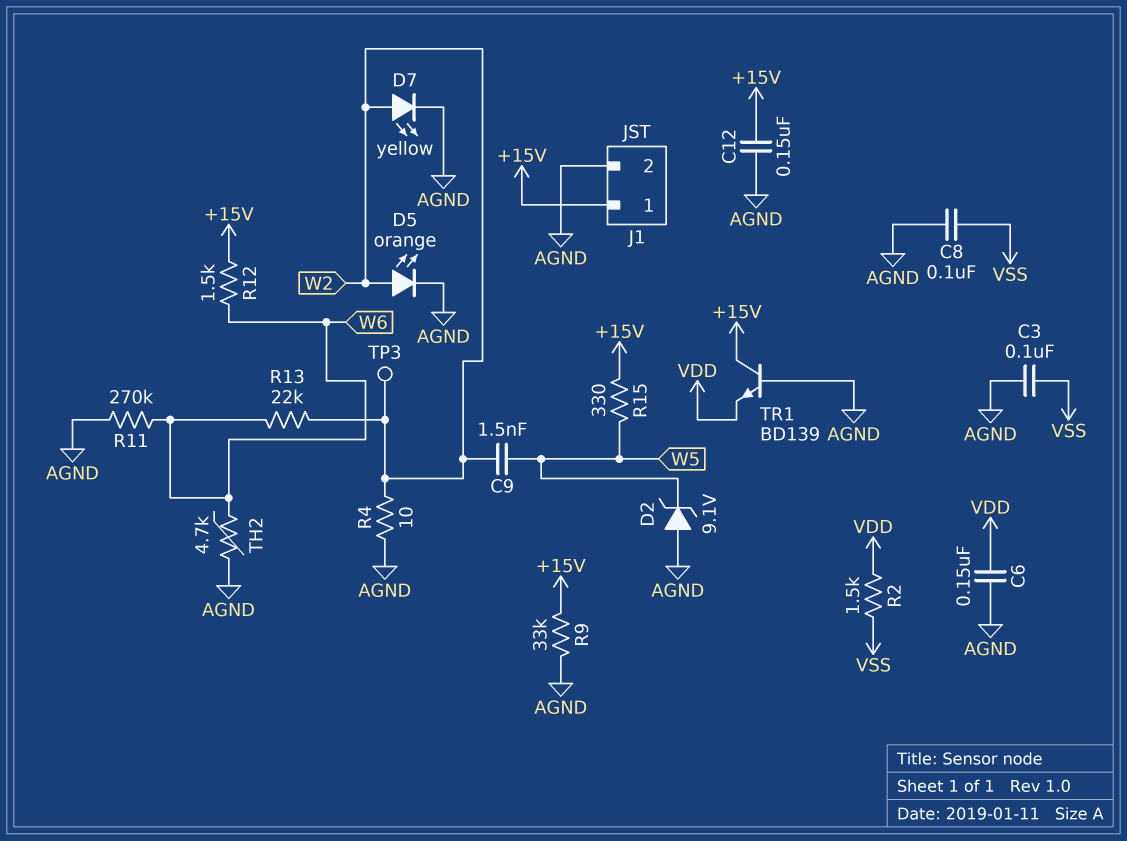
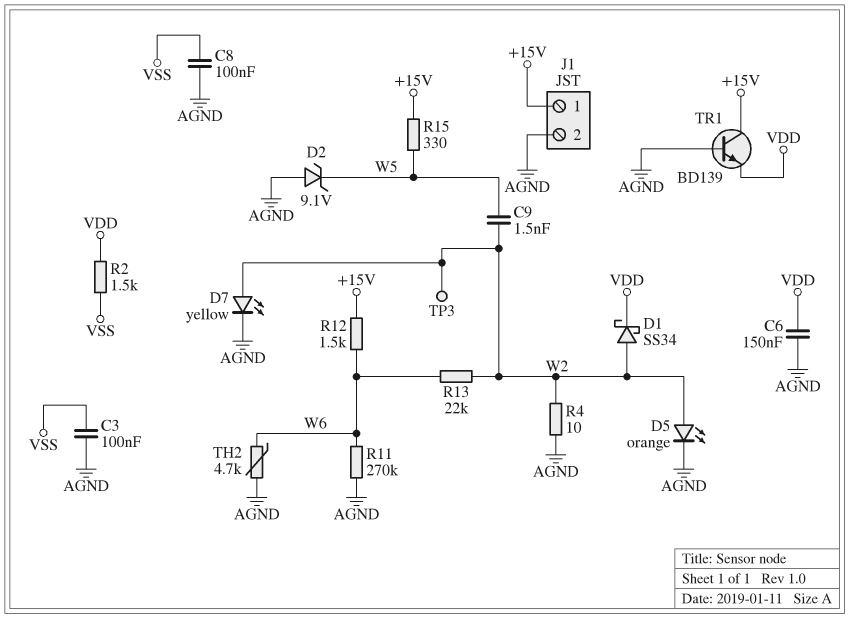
C12: 150nF (+15V, AGND) -> none
D1: none -> schottky SS34 (A W2, K VDD)
R9: 33k (+15V, AGND) -> none

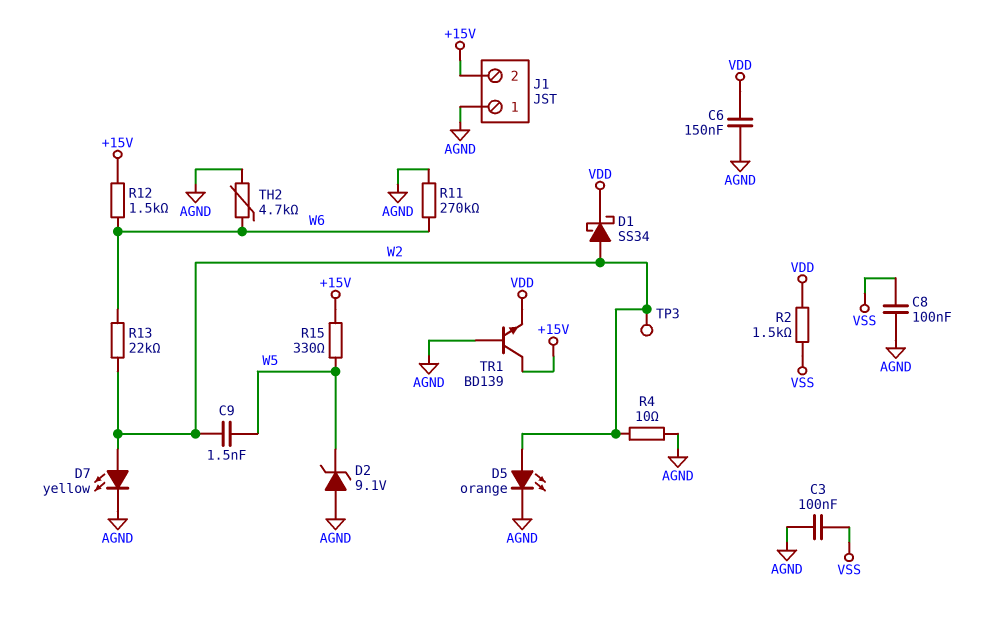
J1 pin 1: +15V -> AGND
J1 pin 2: AGND -> +15V

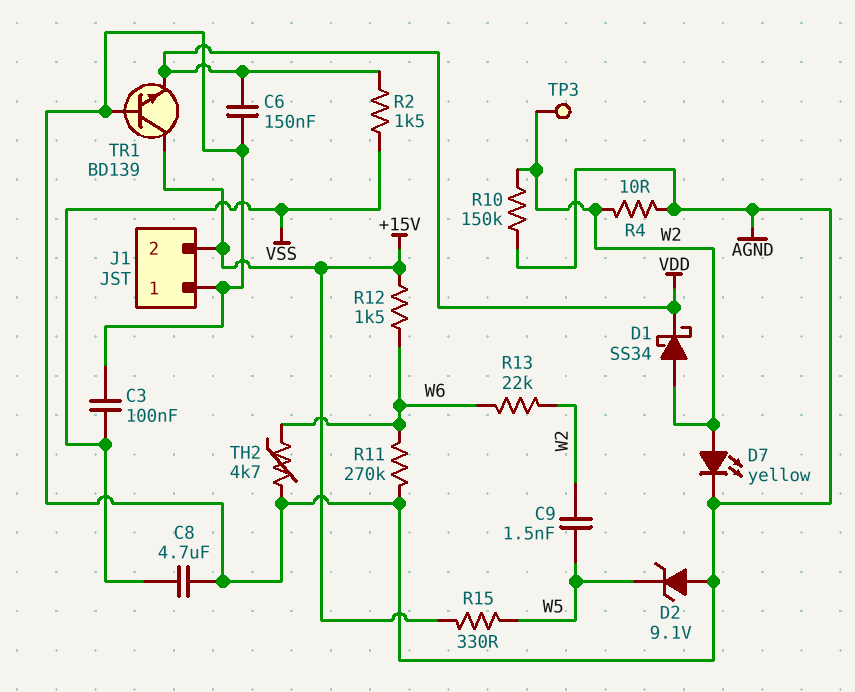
C8: 100nF (AGND, VSS) -> 4.7uF (AGND, VSS)
D5: LED orange (A W2, K AGND) -> none
R10: none -> 150k (AGND, W2)

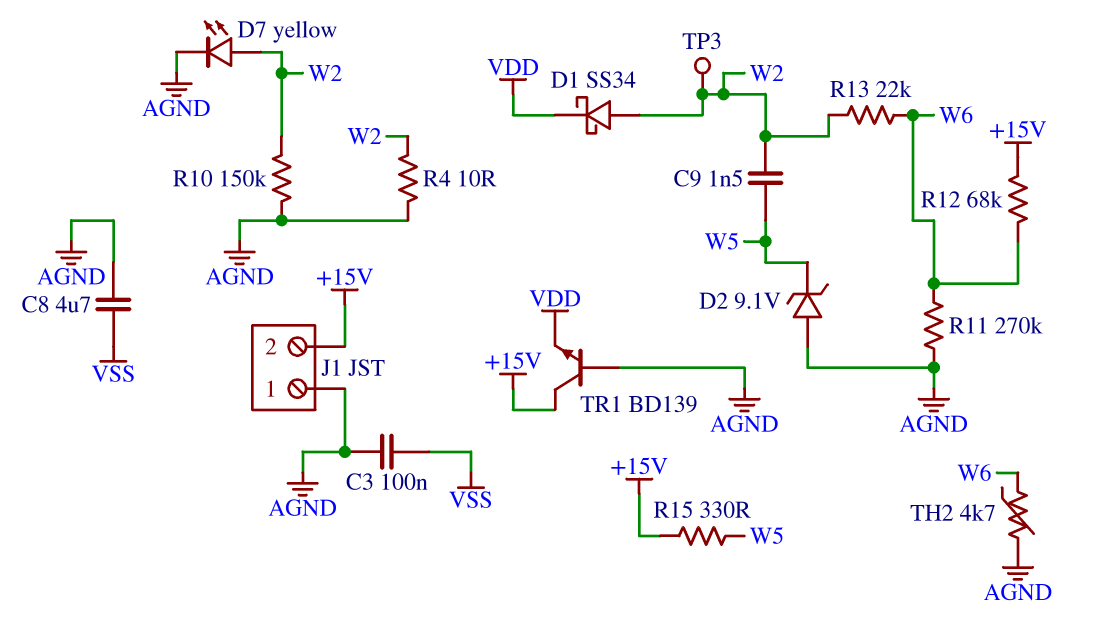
C6: 150nF (AGND, VDD) -> none
R2: 1.5k (VDD, VSS) -> none
R12: 1.5k (+15V, W6) -> 68k (+15V, W6)

